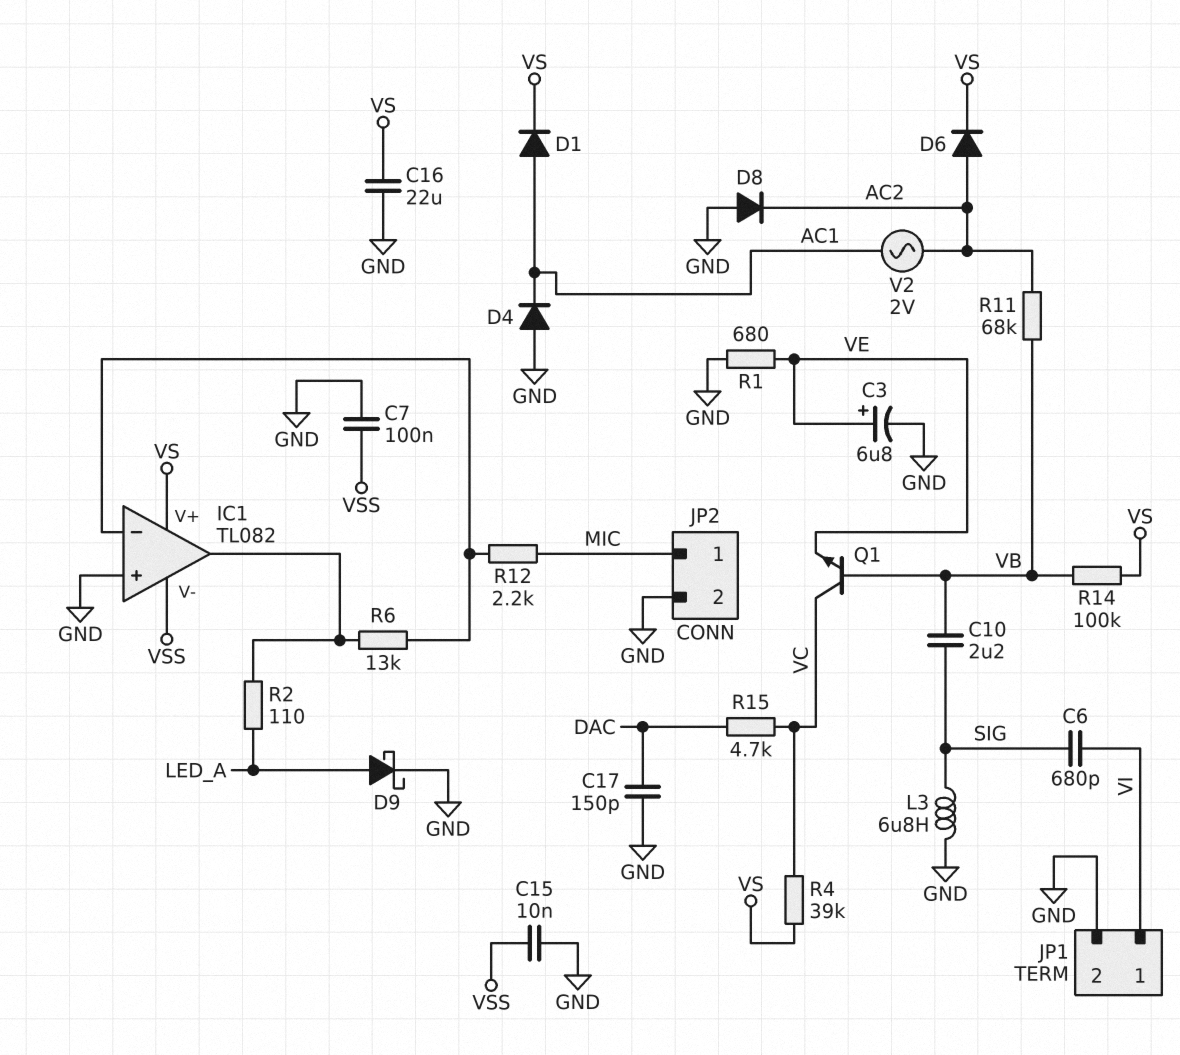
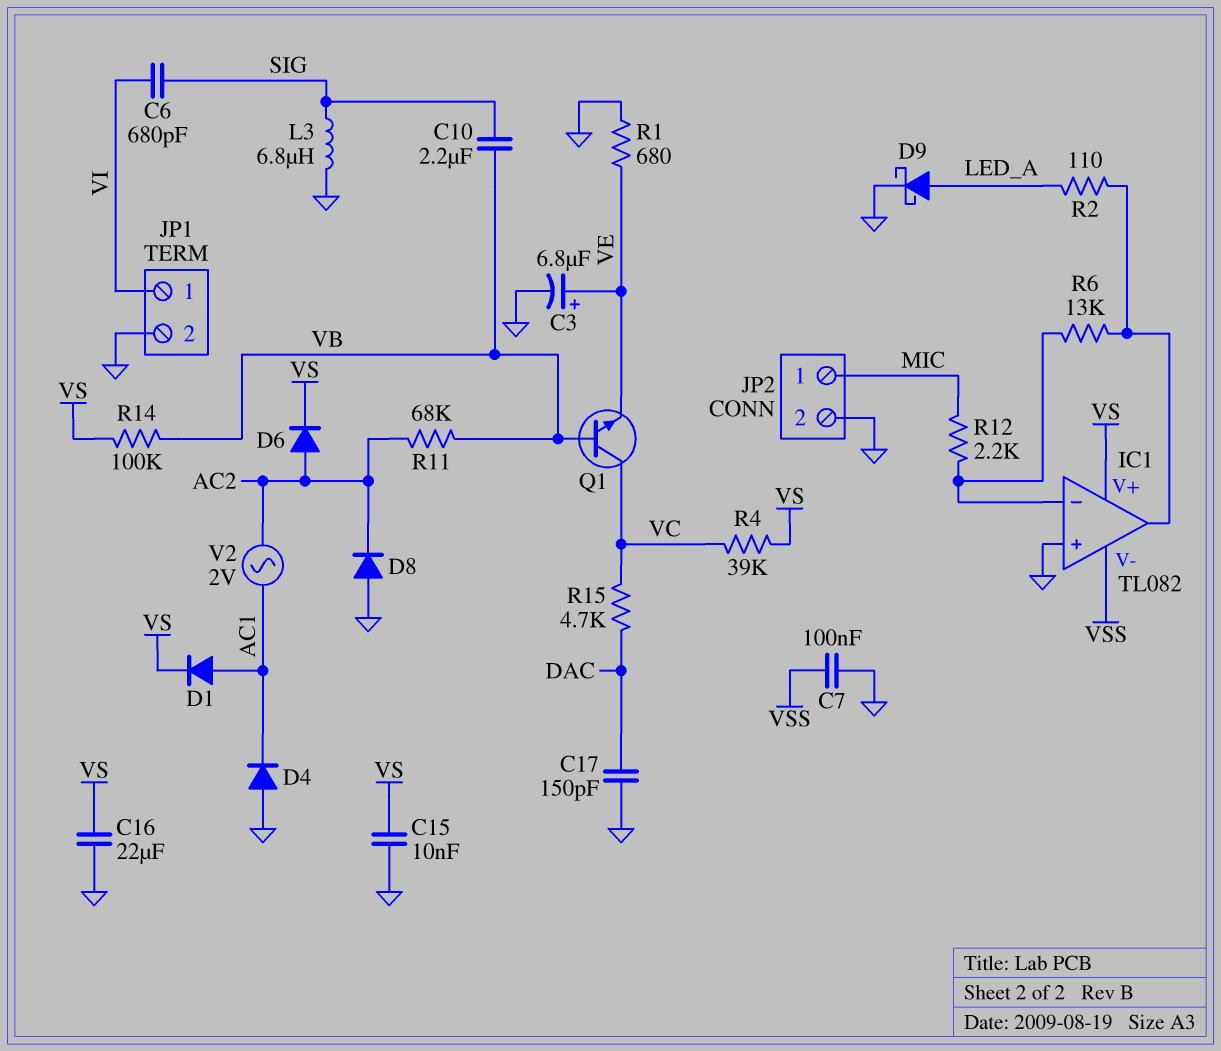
C15: 10nF (GND, VSS) -> 10nF (GND, VS)

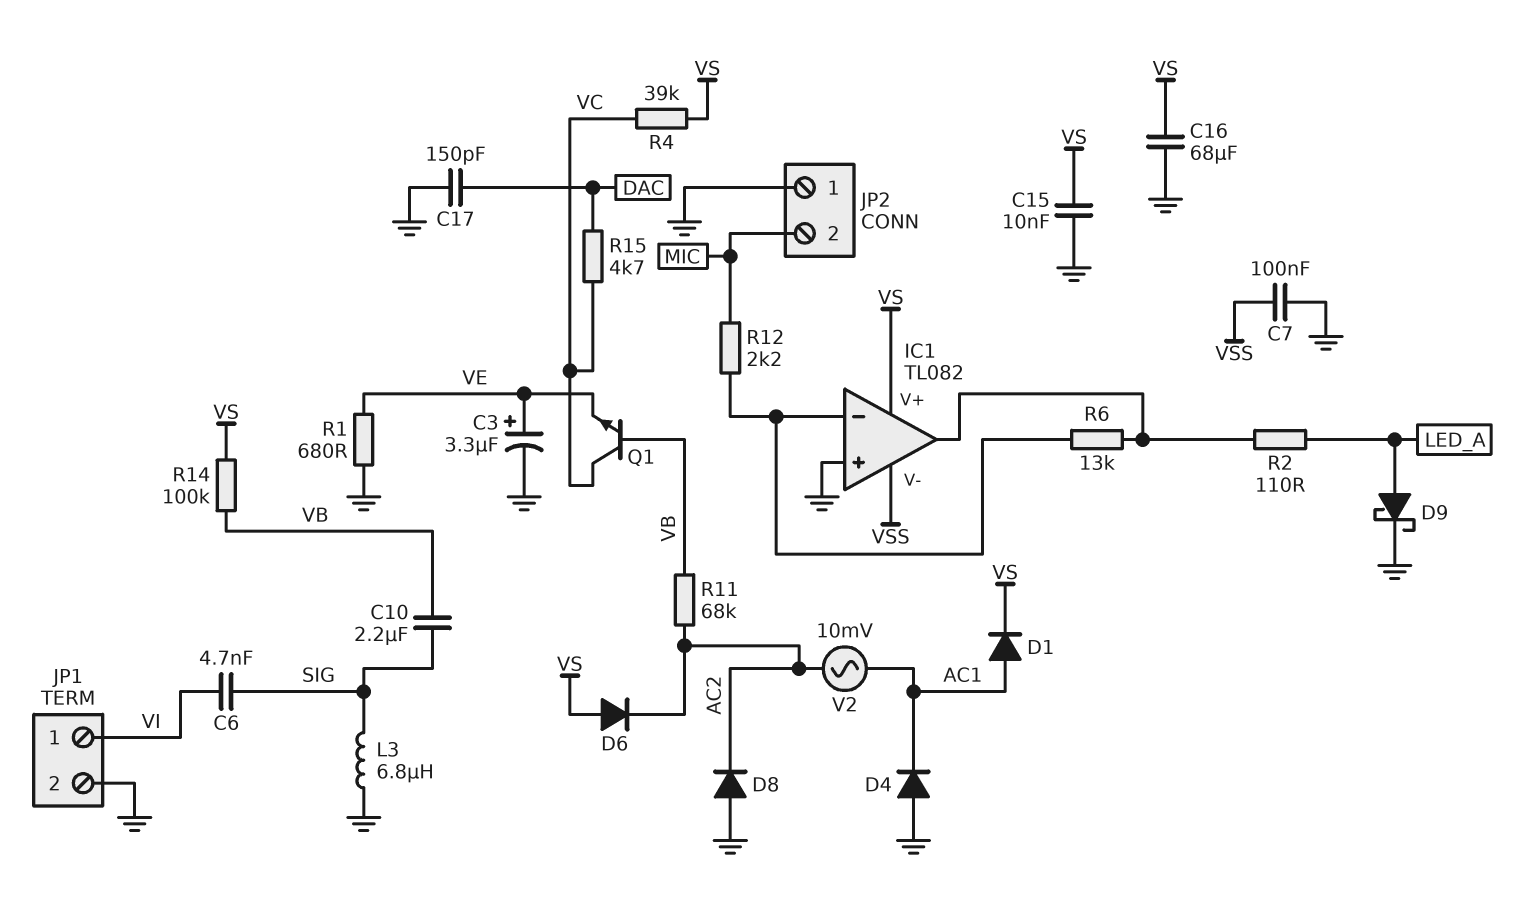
C3: 6.8uF (plus VE, minus GND) -> 3.3uF (plus VE, minus GND)
C6: 680pF (SIG, VI) -> 4.7nF (SIG, VI)
C16: 22uF (GND, VS) -> 68uF (GND, VS)
D6: diode (A AC2, K VS) -> diode (A VS, K AC2)
JP2 pin 1: MIC -> GND
JP2 pin 2: GND -> MIC
V2: AC 2V (AC1, AC2) -> AC 10mV (AC1, AC2)

